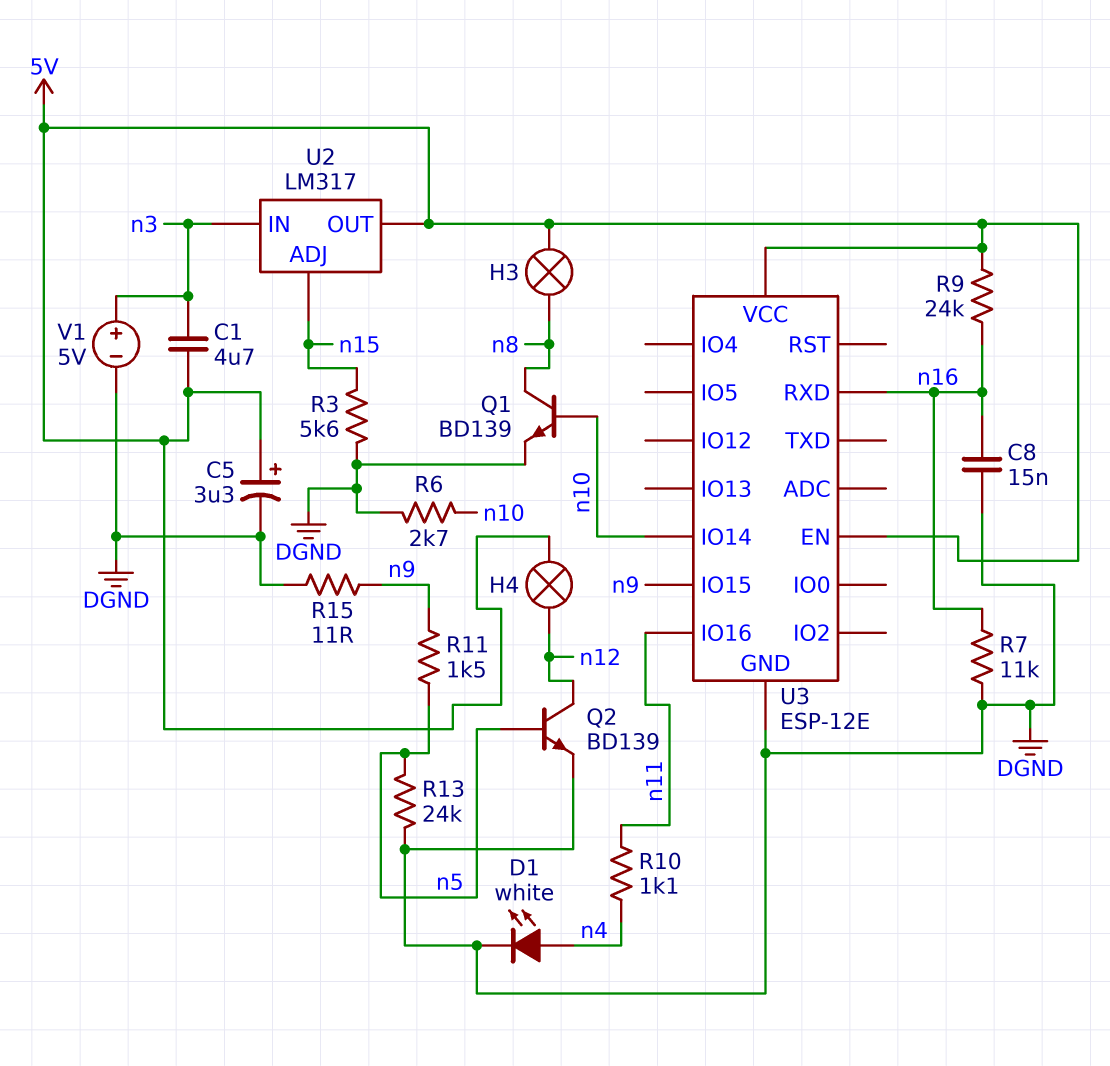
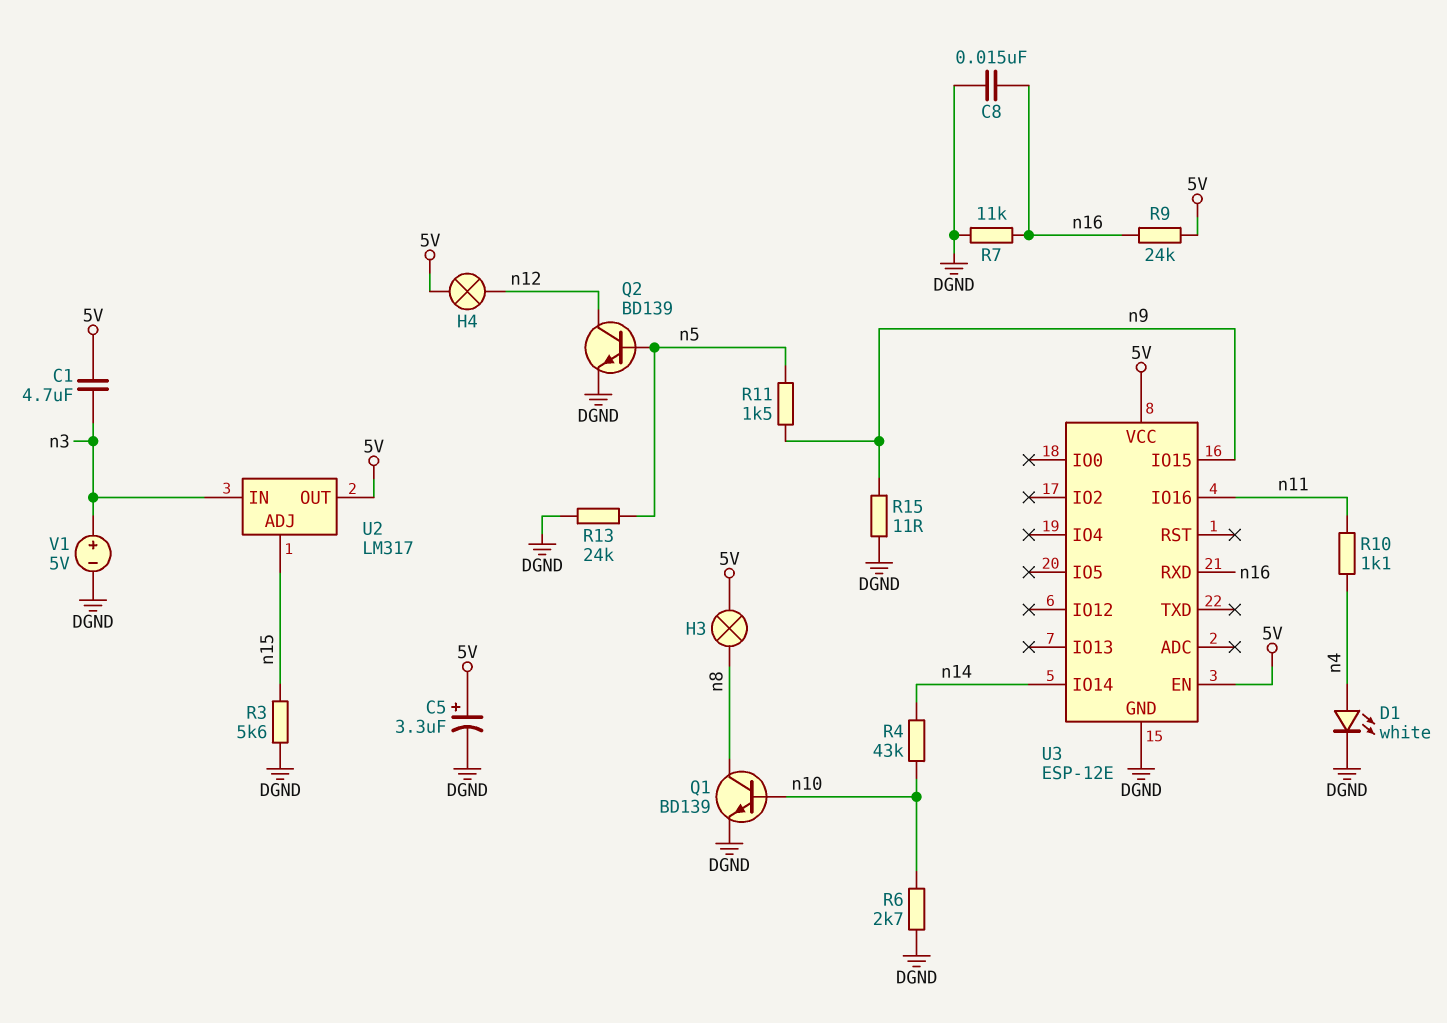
R4: none -> 43k (n10, n14)
U3 pin IO14: n10 -> n14

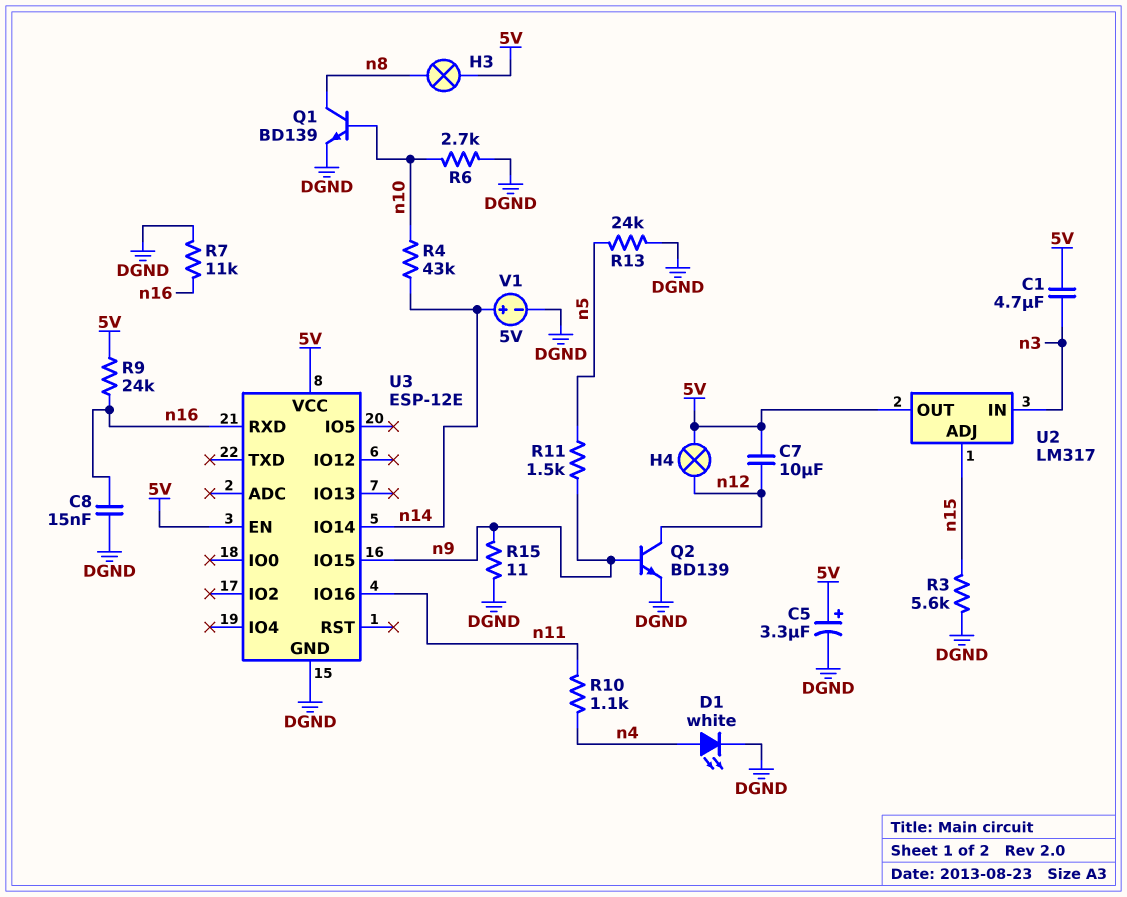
C7: none -> 10uF (5V, n12)
Q2: NPN BD139 (B n5, C n12, E DGND) -> NPN BD139 (B n9, C n12, E DGND)
V1: 5V (plus n3, minus DGND) -> 5V (plus n14, minus DGND)

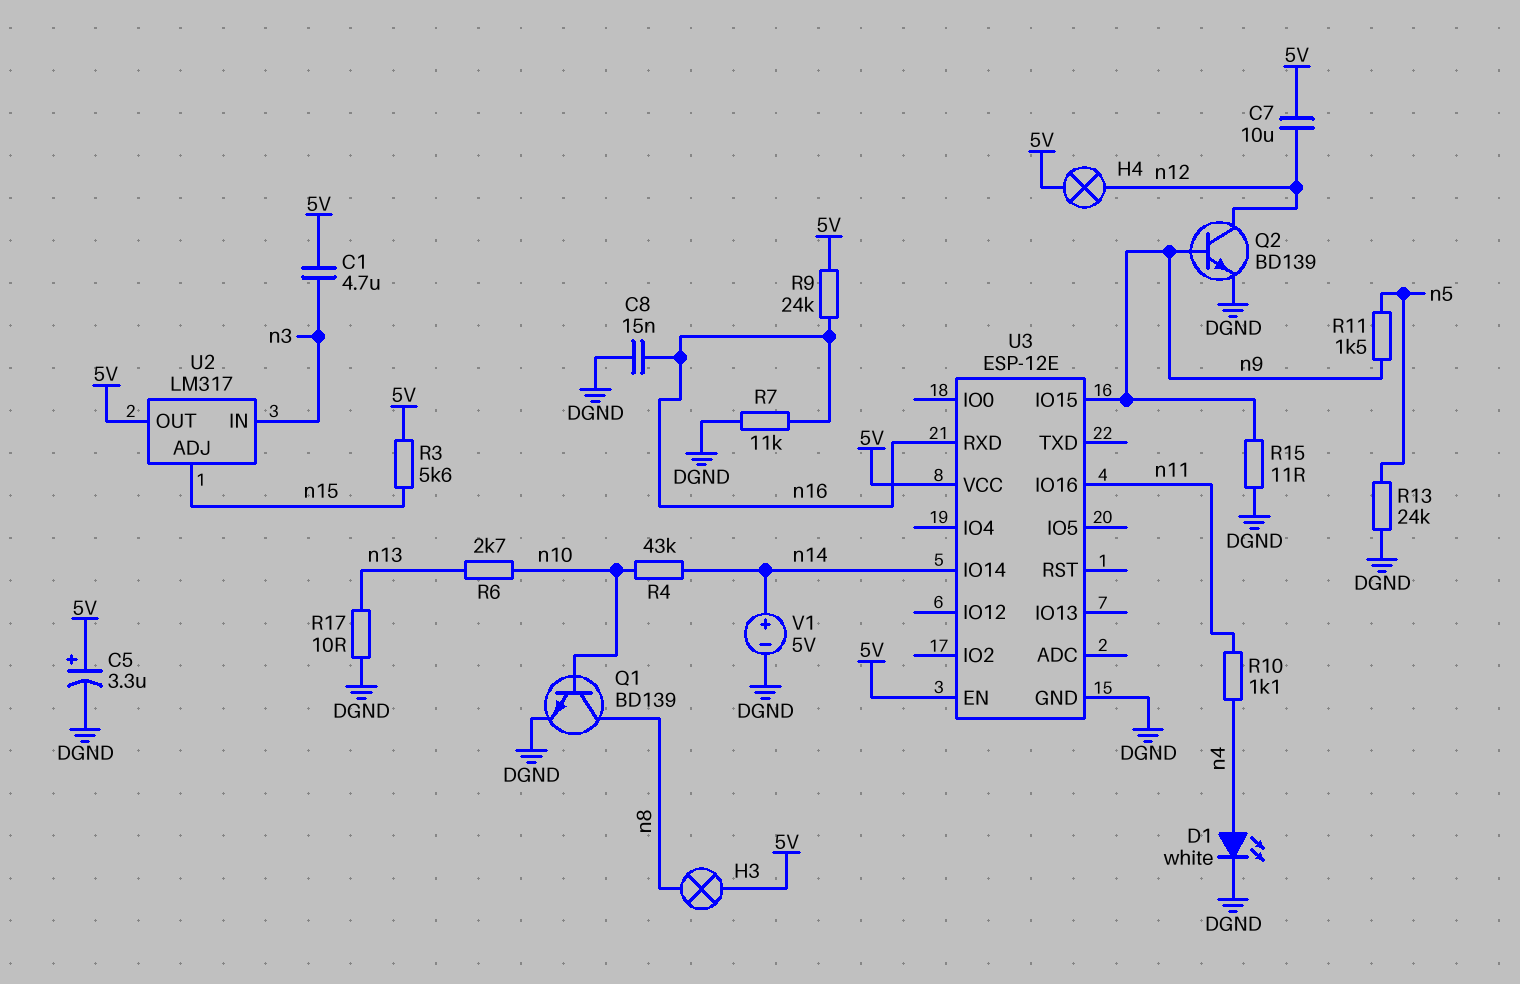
R3: 5.6k (DGND, n15) -> 5.6k (5V, n15)
R6: 2.7k (DGND, n10) -> 2.7k (n10, n13)
R17: none -> 10 (DGND, n13)

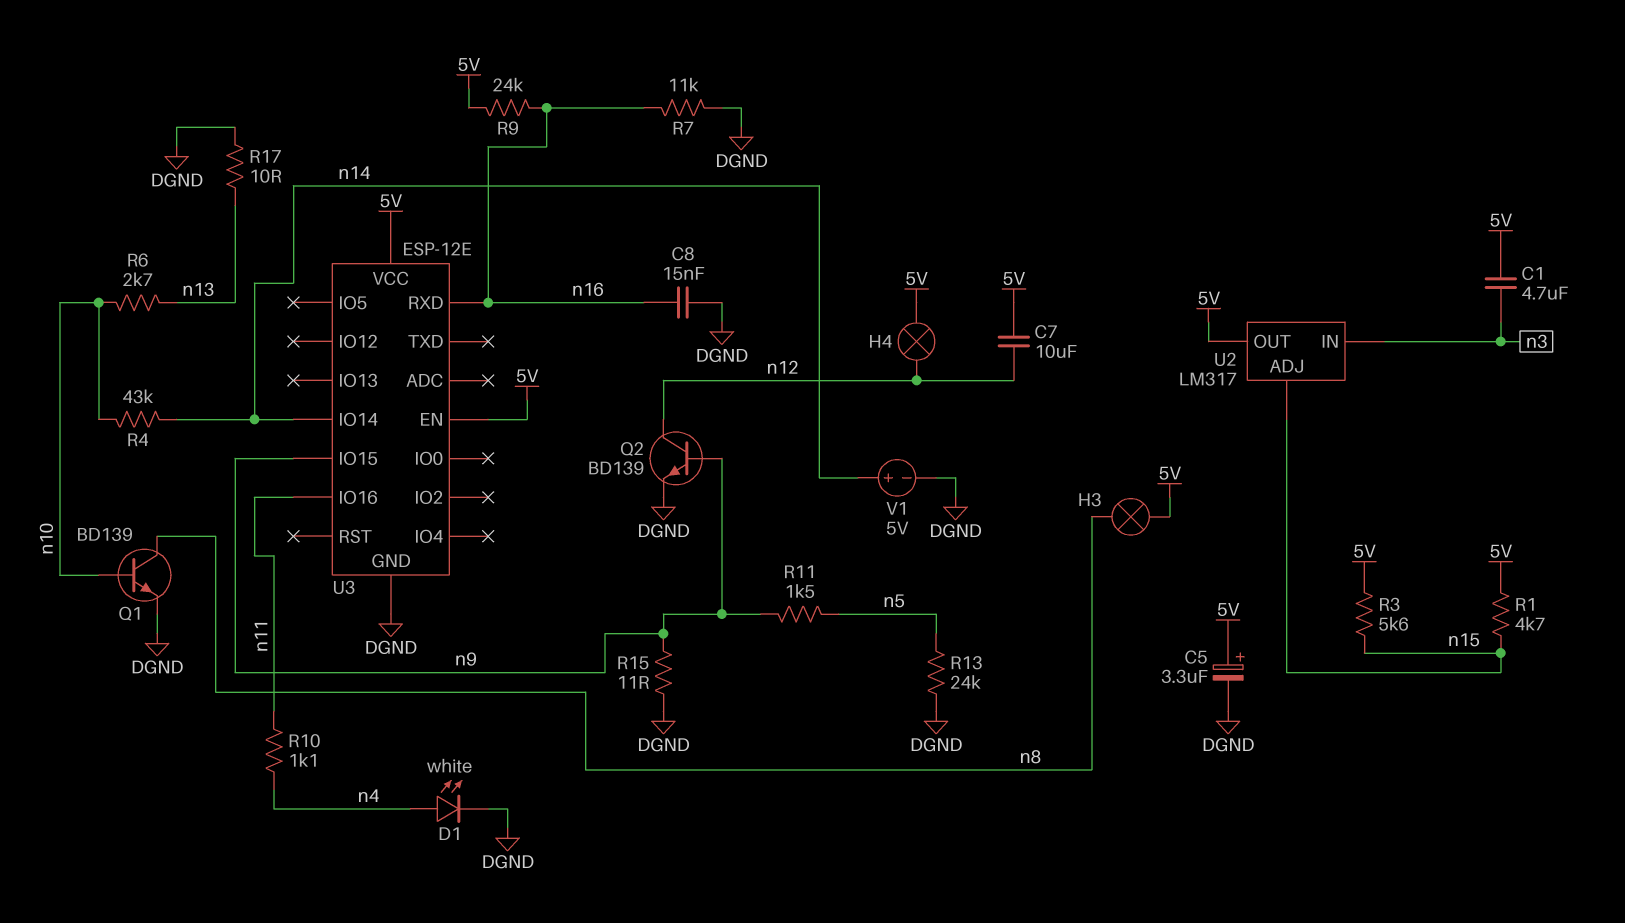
R1: none -> 4.7k (5V, n15)

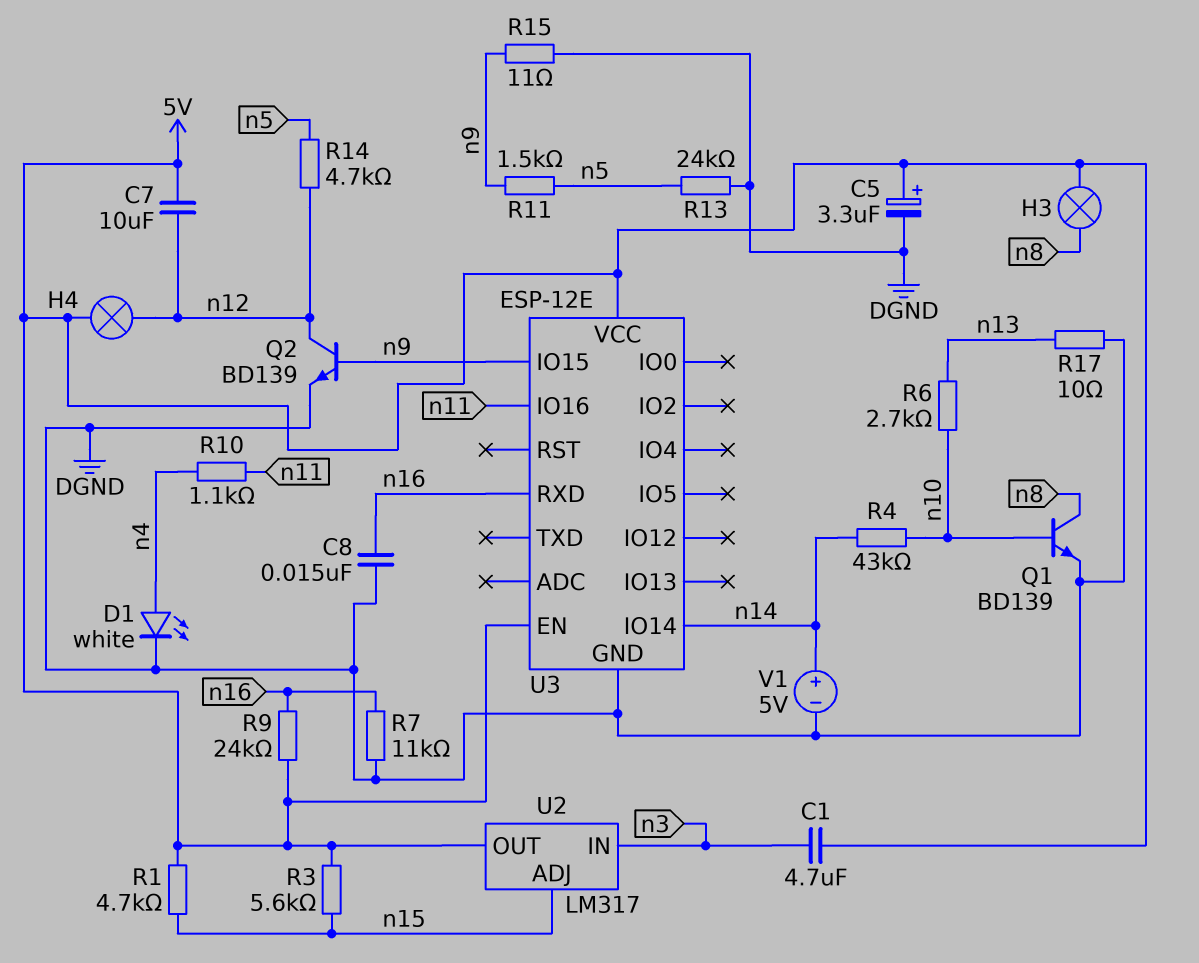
R14: none -> 4.7k (n5, n12)

